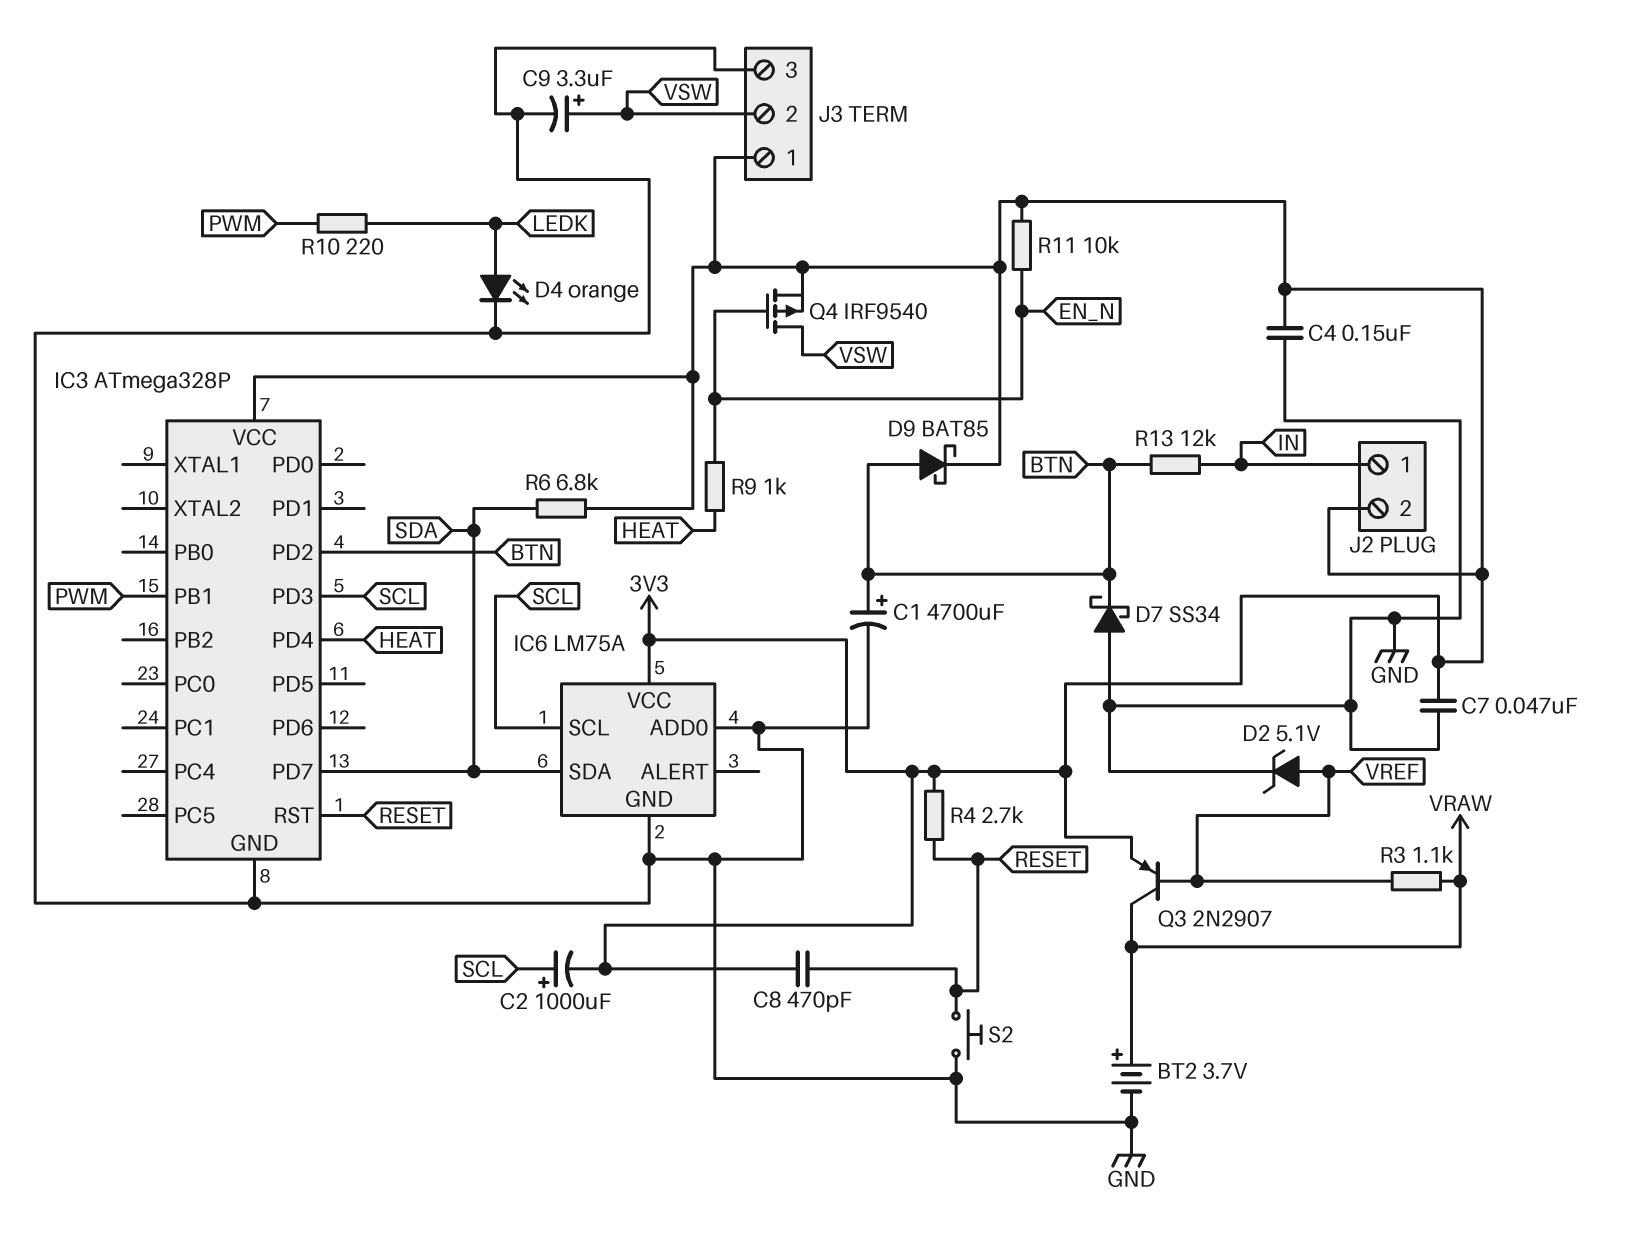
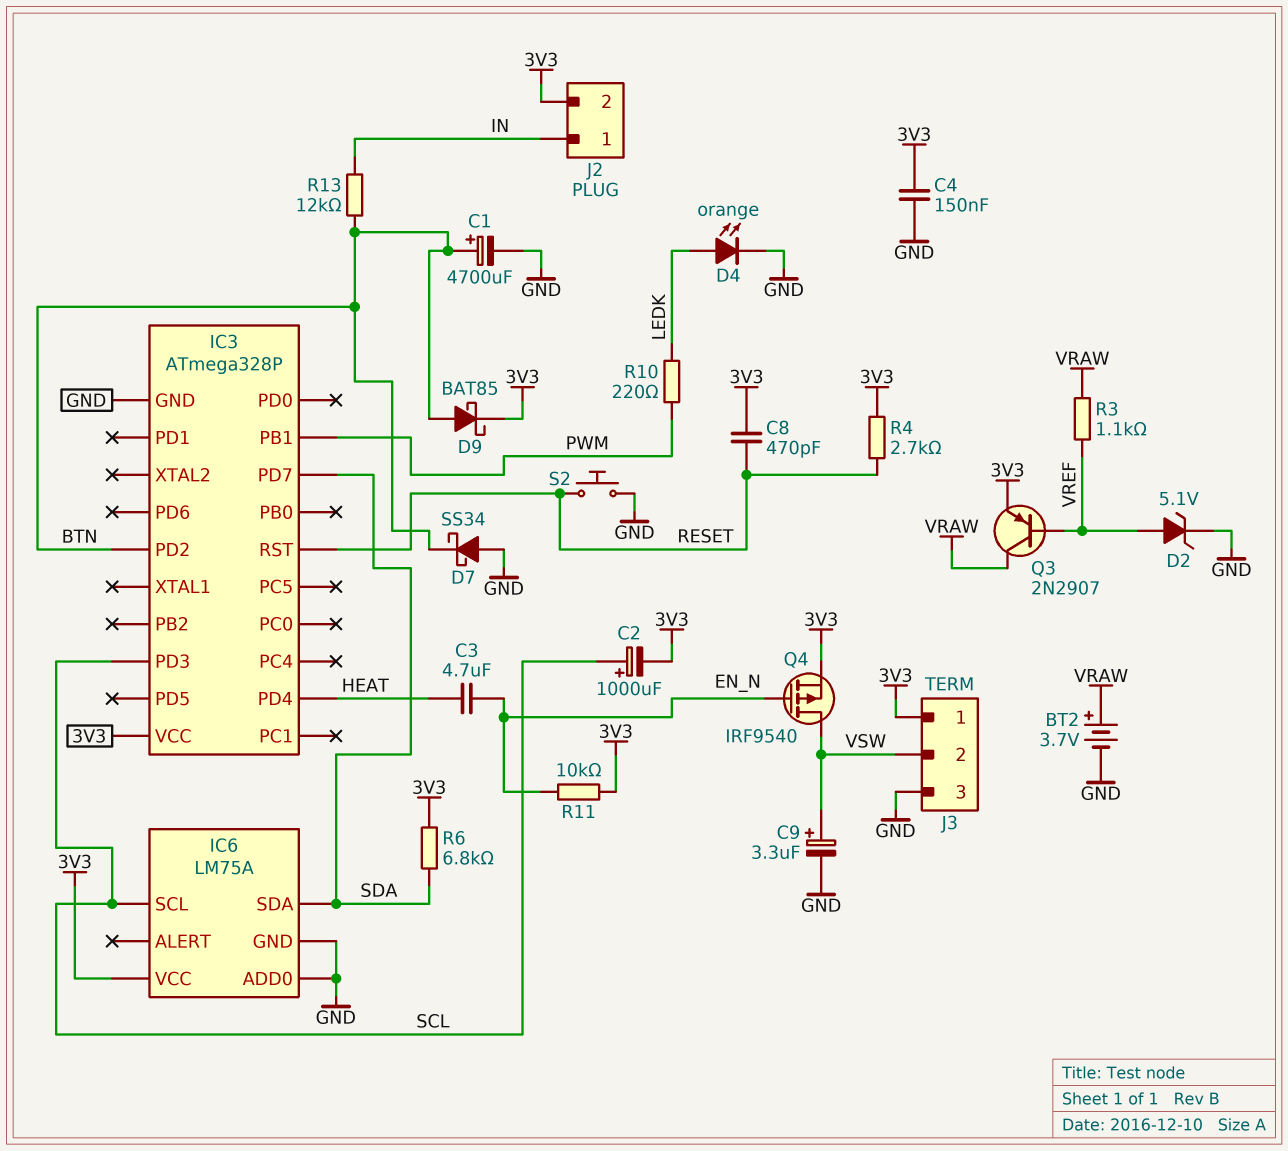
C3: none -> 4.7uF (EN_N, HEAT)
C7: 47nF (3V3, GND) -> none
R9: 1k (EN_N, HEAT) -> none

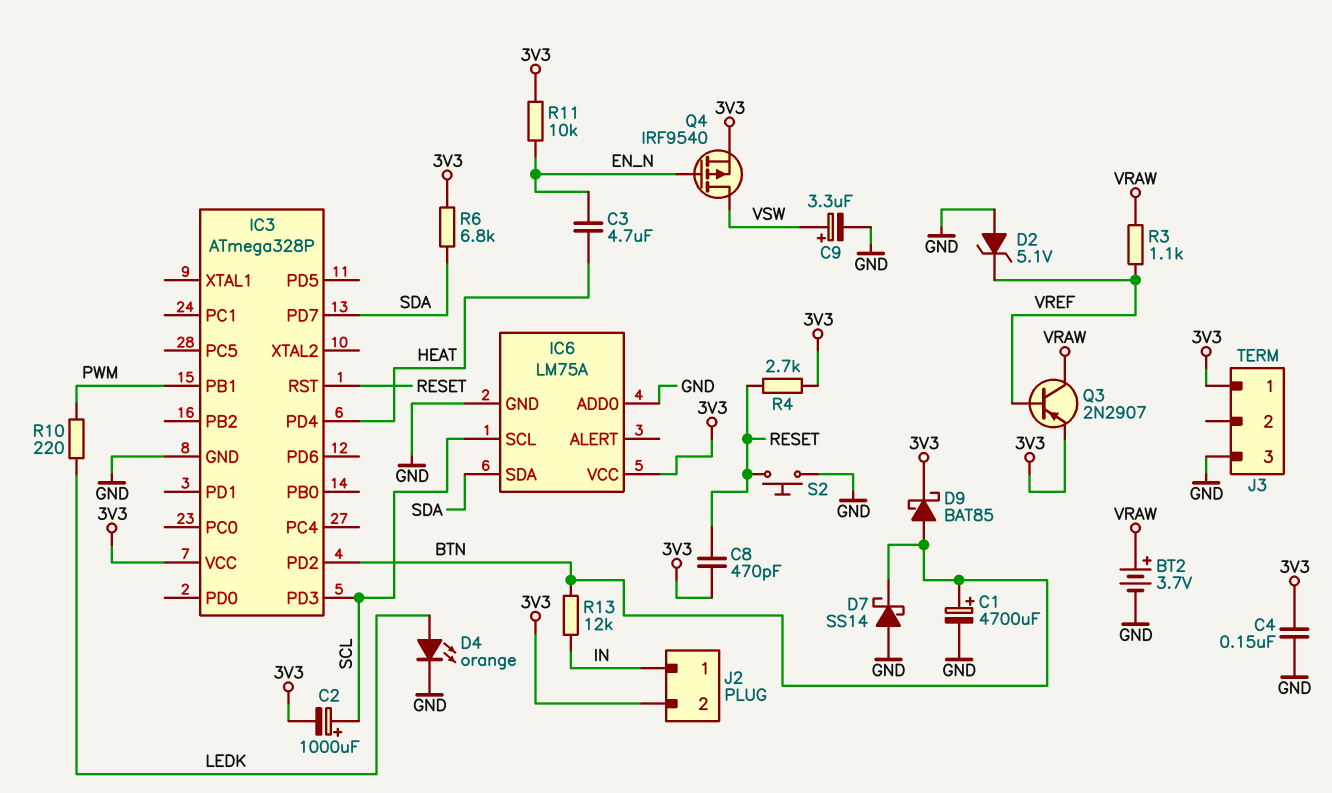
D2: zener 5.1V (A VREF, K GND) -> zener 5.1V (A GND, K VREF)
D7: schottky SS34 (A GND, K BTN) -> schottky SS14 (A GND, K BTN)
J3 pin 2: VSW -> none

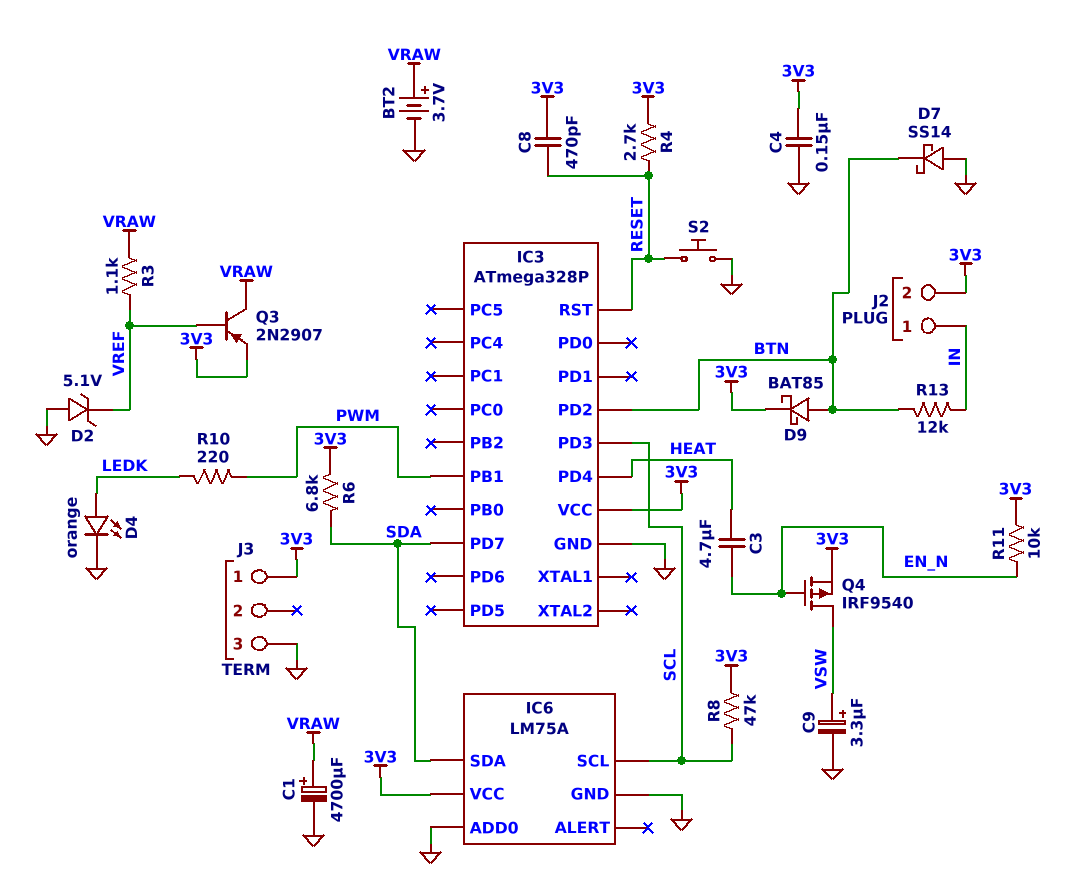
C1: 4700uF (plus BTN, minus GND) -> 4700uF (plus VRAW, minus GND)
C2: 1000uF (plus SCL, minus 3V3) -> none
R8: none -> 47k (3V3, SCL)

